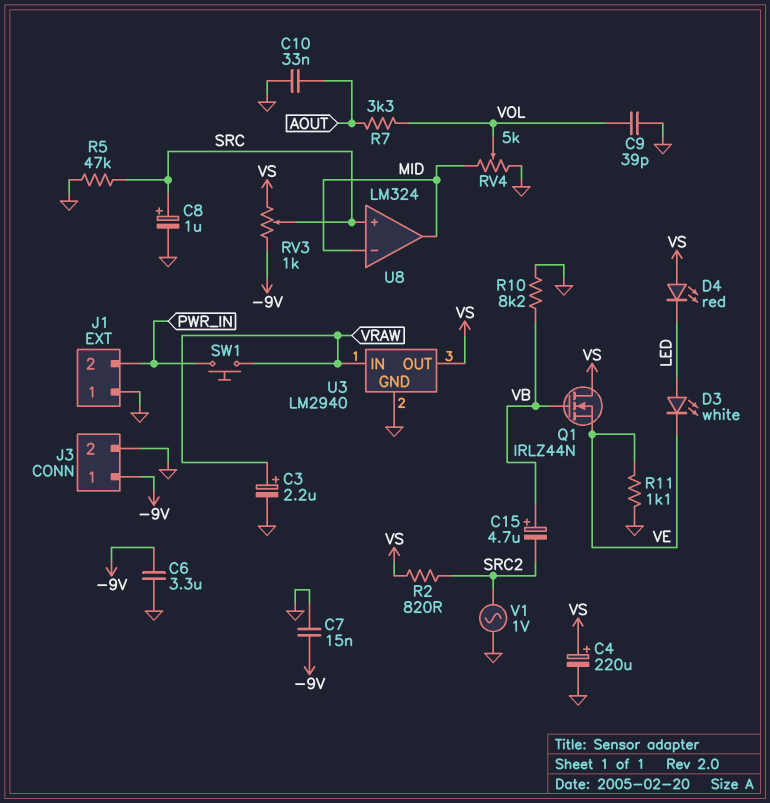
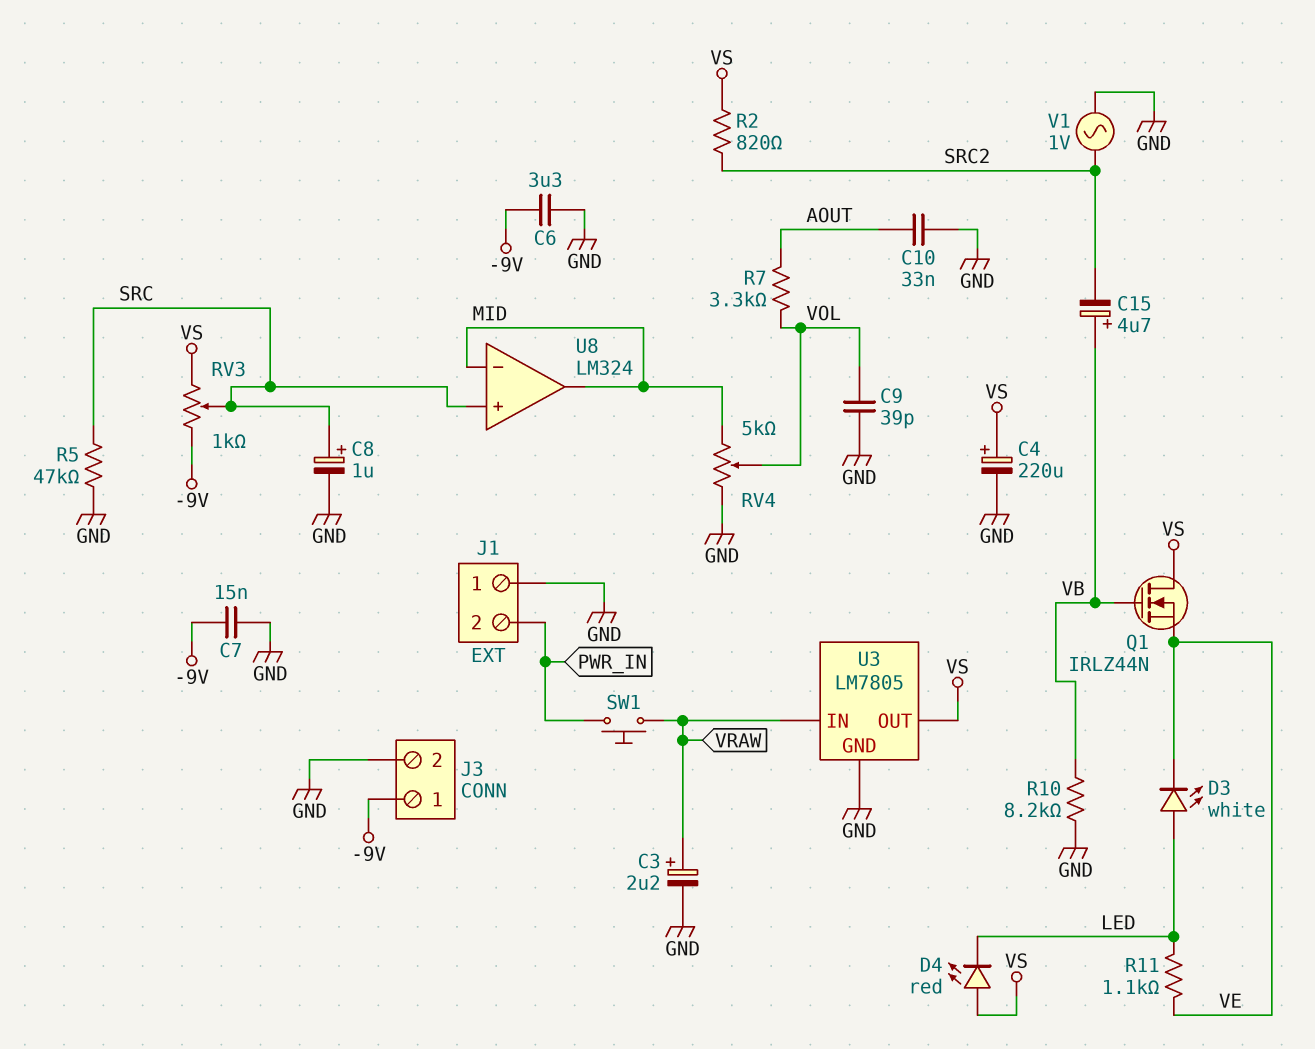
R11: 1.1k (GND, VE) -> 1.1k (LED, VE)
U3: LM2940 -> LM7805

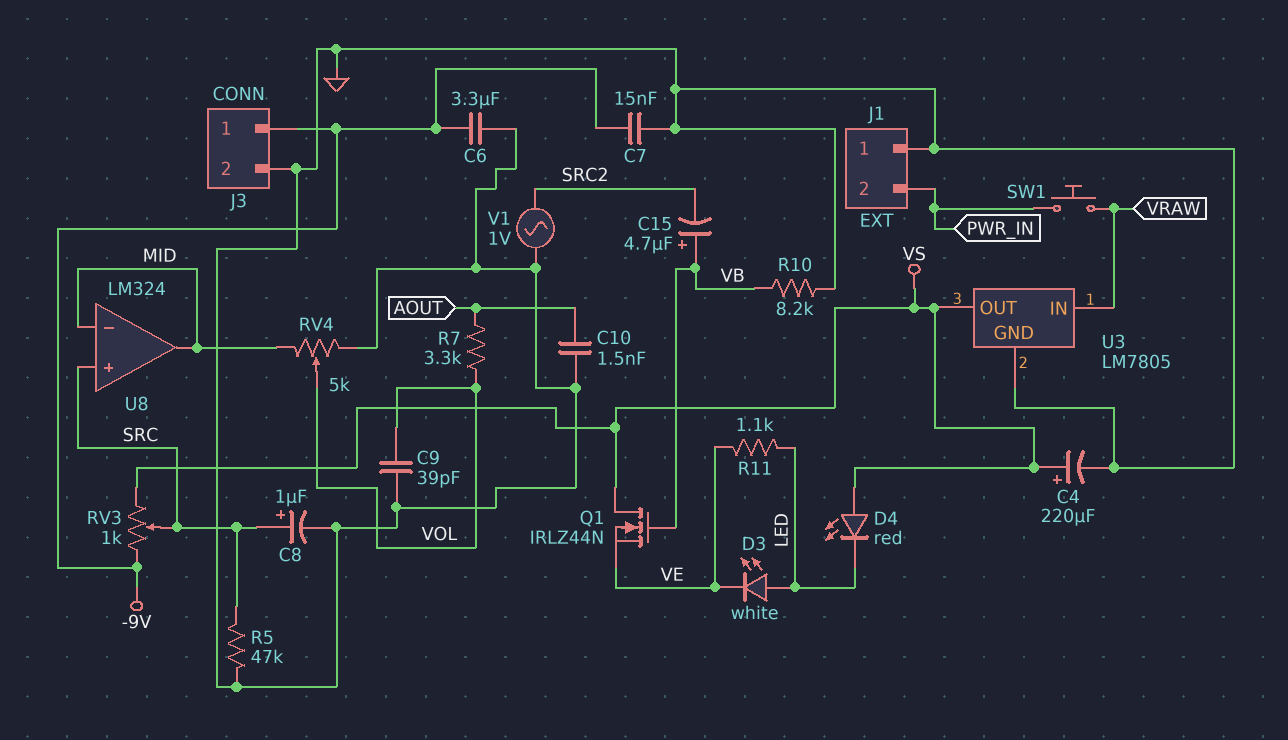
C3: 2.2uF (plus VRAW, minus GND) -> none
C10: 33nF (AOUT, GND) -> 1.5nF (AOUT, GND)
R2: 820 (SRC2, VS) -> none

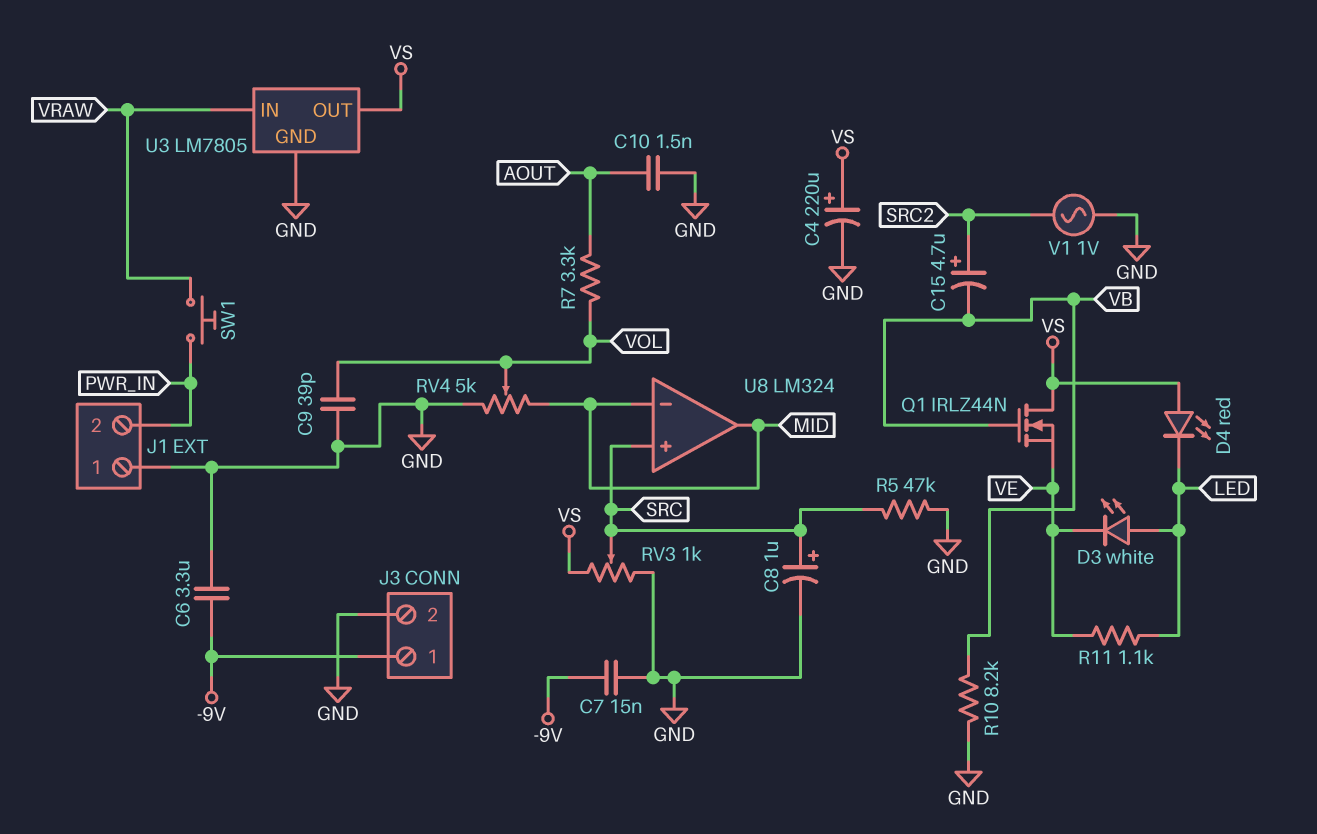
C15: 4.7uF (plus VB, minus SRC2) -> 4.7uF (plus SRC2, minus VB)
RV3: 1k (-9V, VS, wiper SRC) -> 1k (GND, VS, wiper SRC)

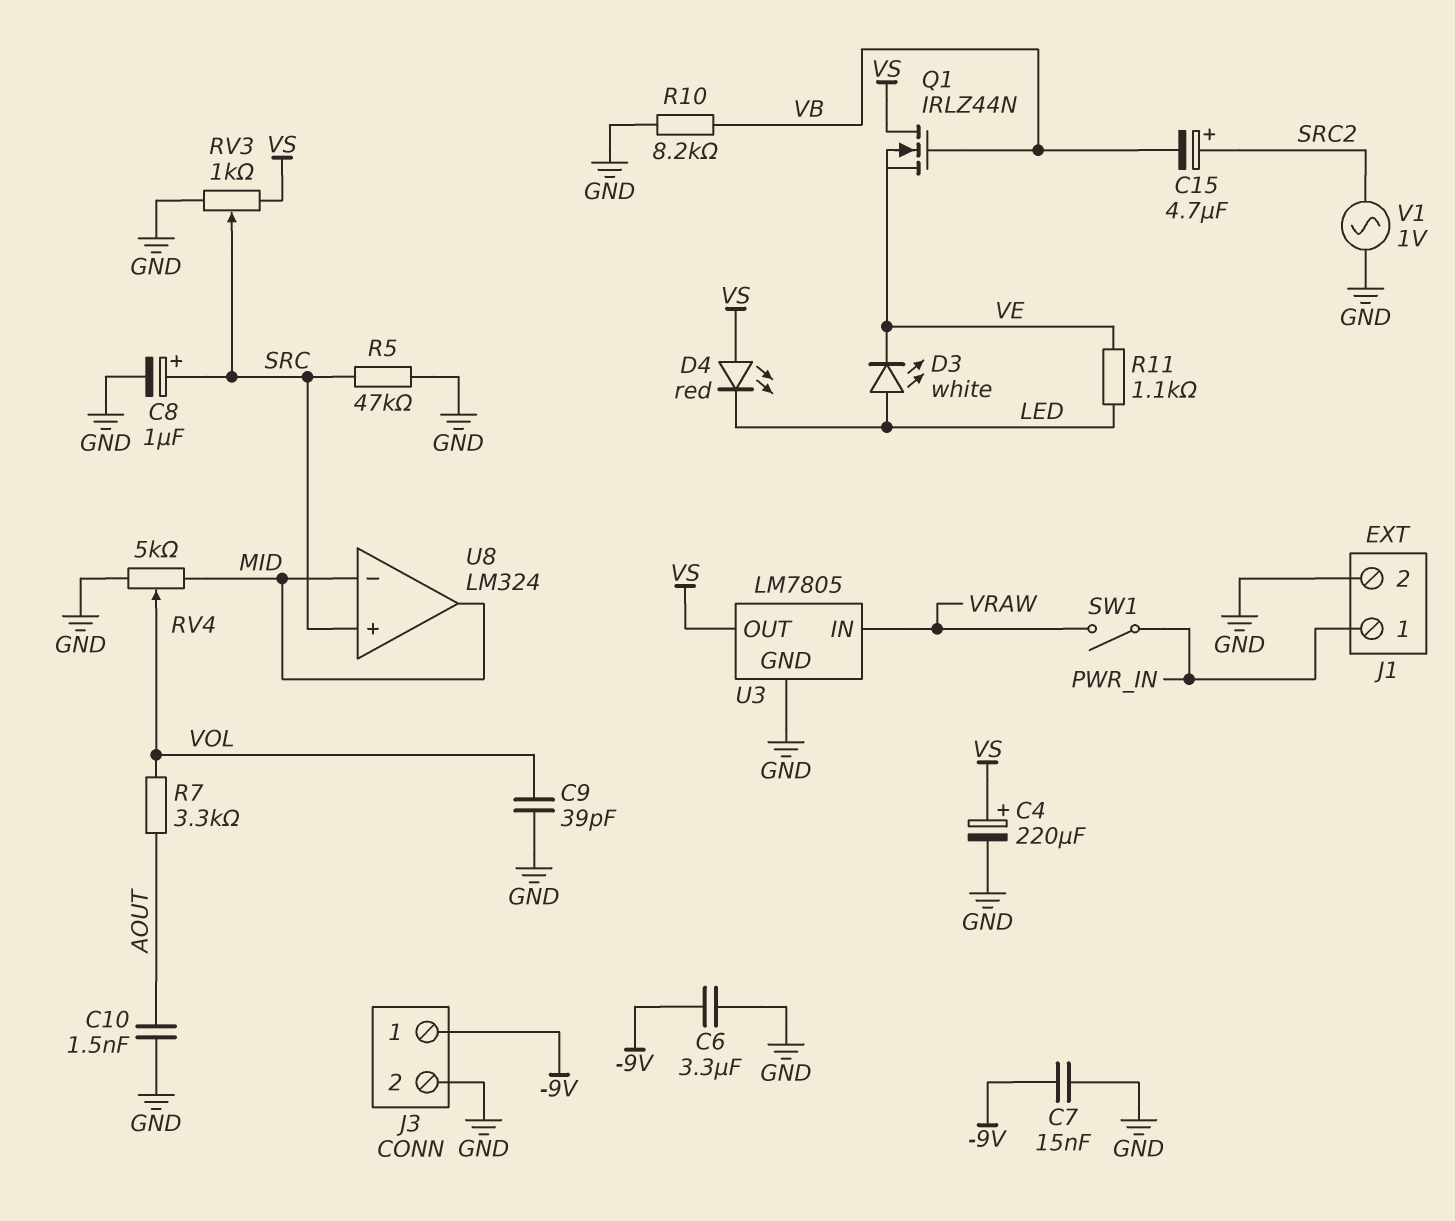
J1 pin 1: GND -> PWR_IN
J1 pin 2: PWR_IN -> GND
SW1: button (PWR_IN, VRAW) -> switch (PWR_IN, VRAW)

